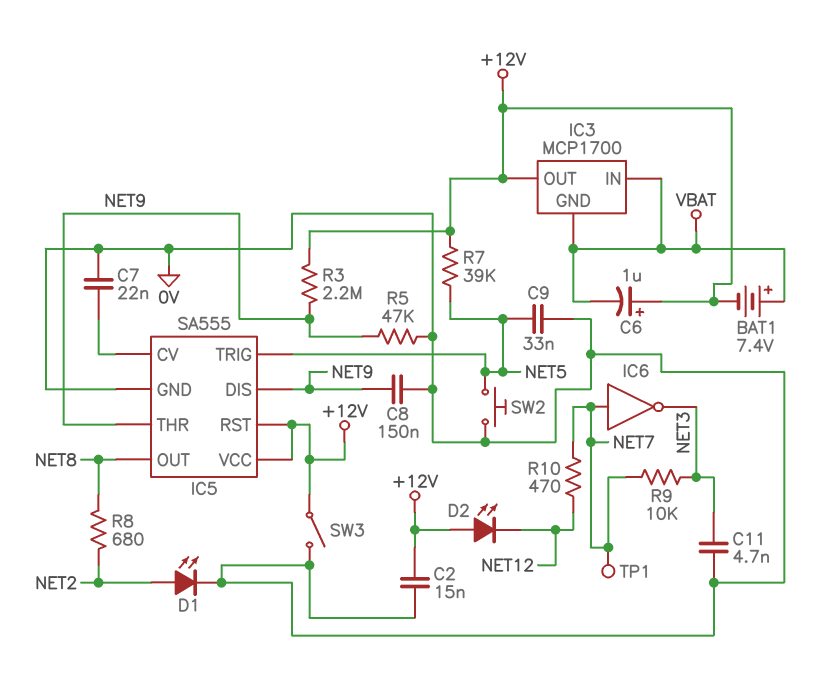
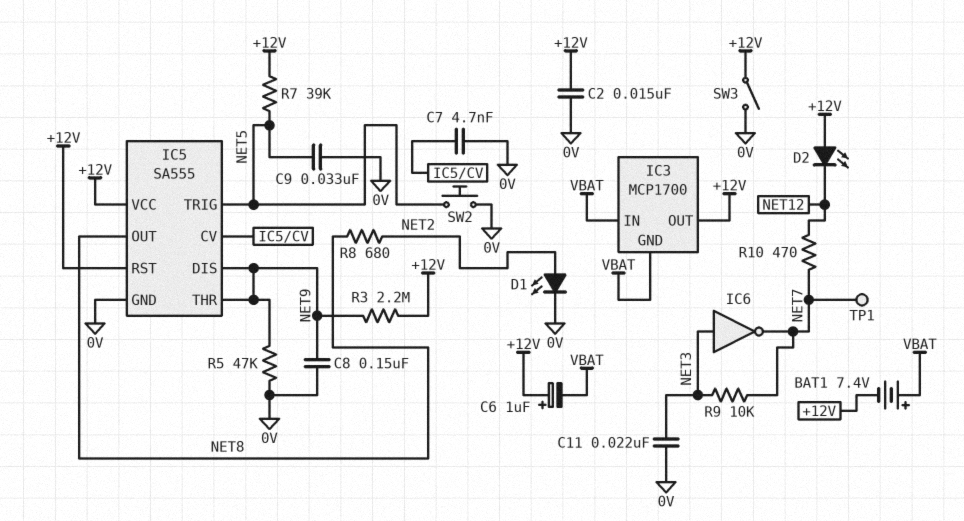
C7: 22nF (0V, IC5/CV) -> 4.7nF (0V, IC5/CV)
C11: 4.7nF (0V, NET3) -> 22nF (0V, NET3)
IC6: NOT (in NET7, out NET3) -> NOT (in NET3, out NET7)

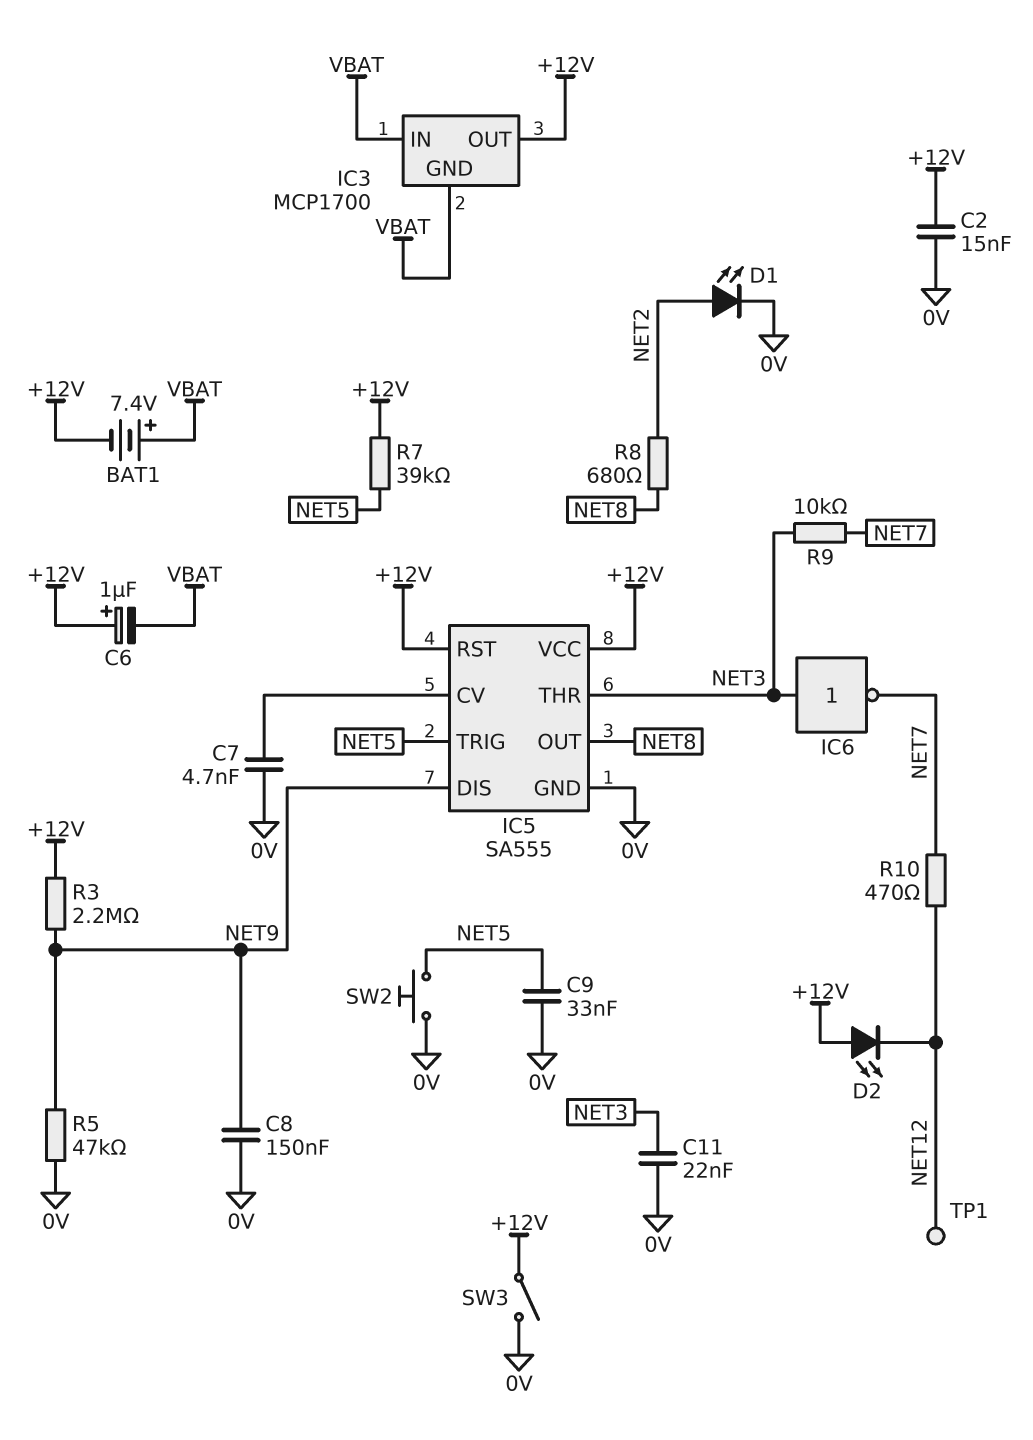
IC5 pin THR: NET9 -> NET3
TP1: test point (NET7) -> test point (NET12)

